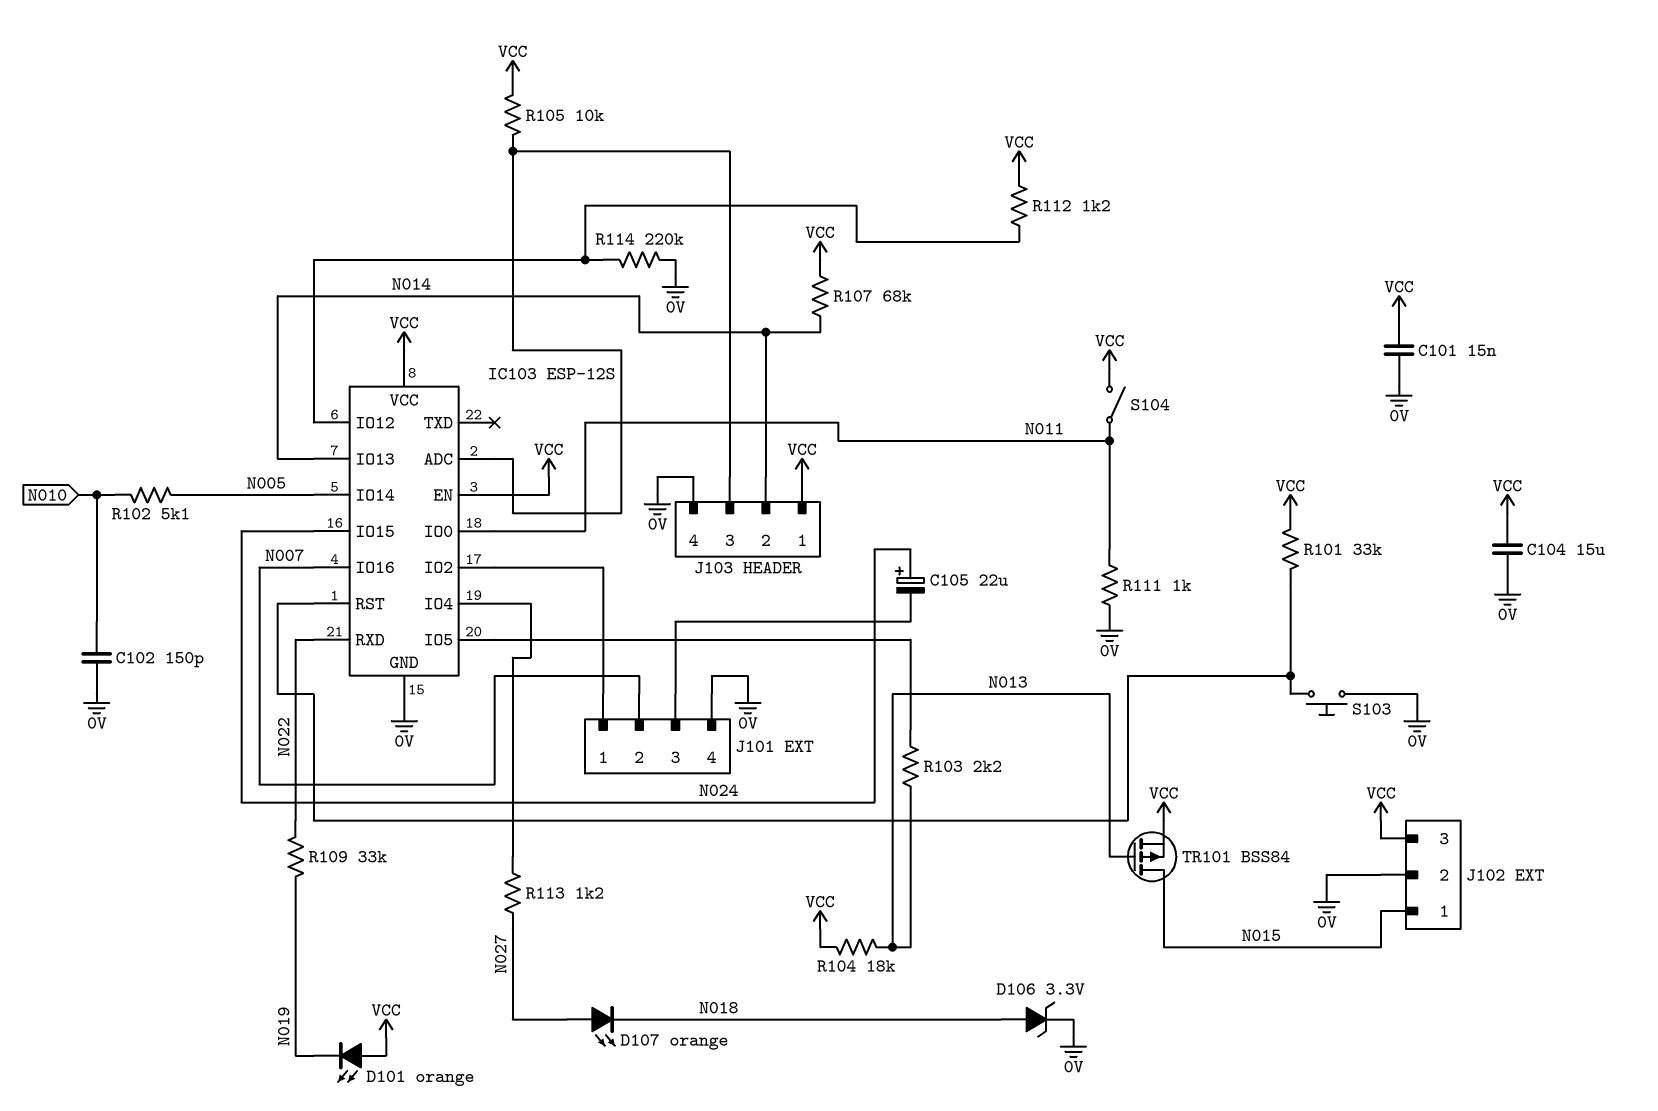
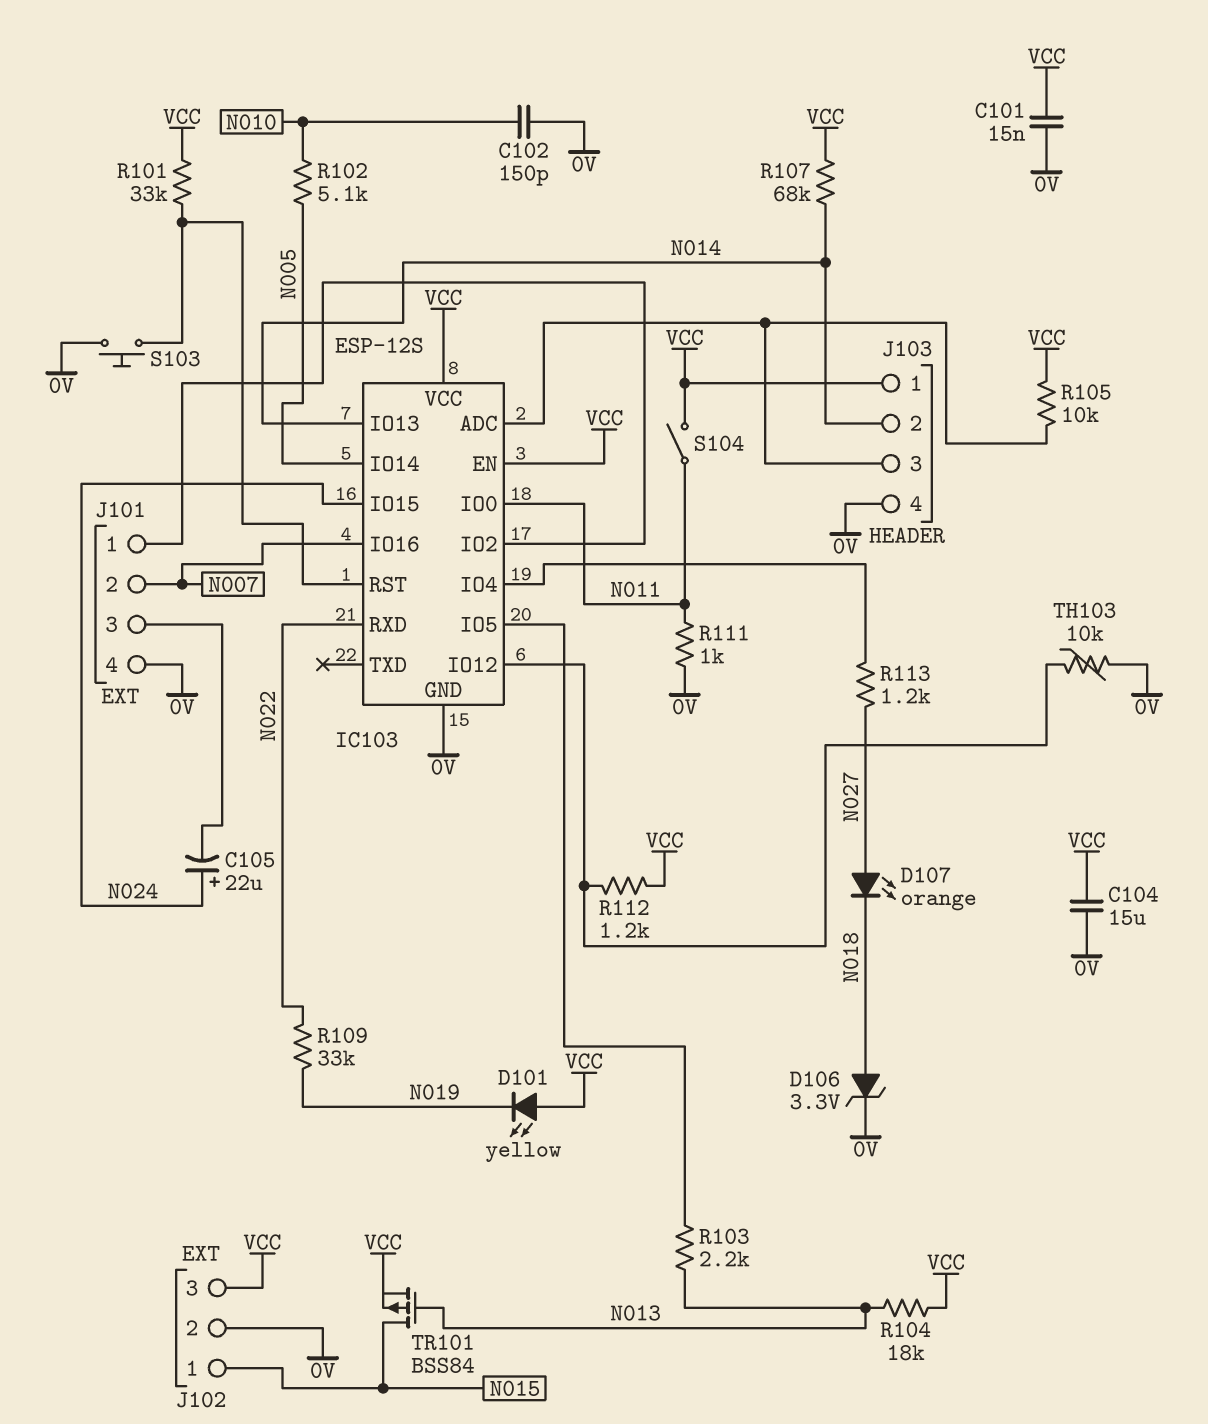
D101: LED orange (A VCC, K N019) -> LED yellow (A VCC, K N019)
R114: 220k (0V, IC103/IO12) -> none
TH103: none -> 10k (0V, IC103/IO12)

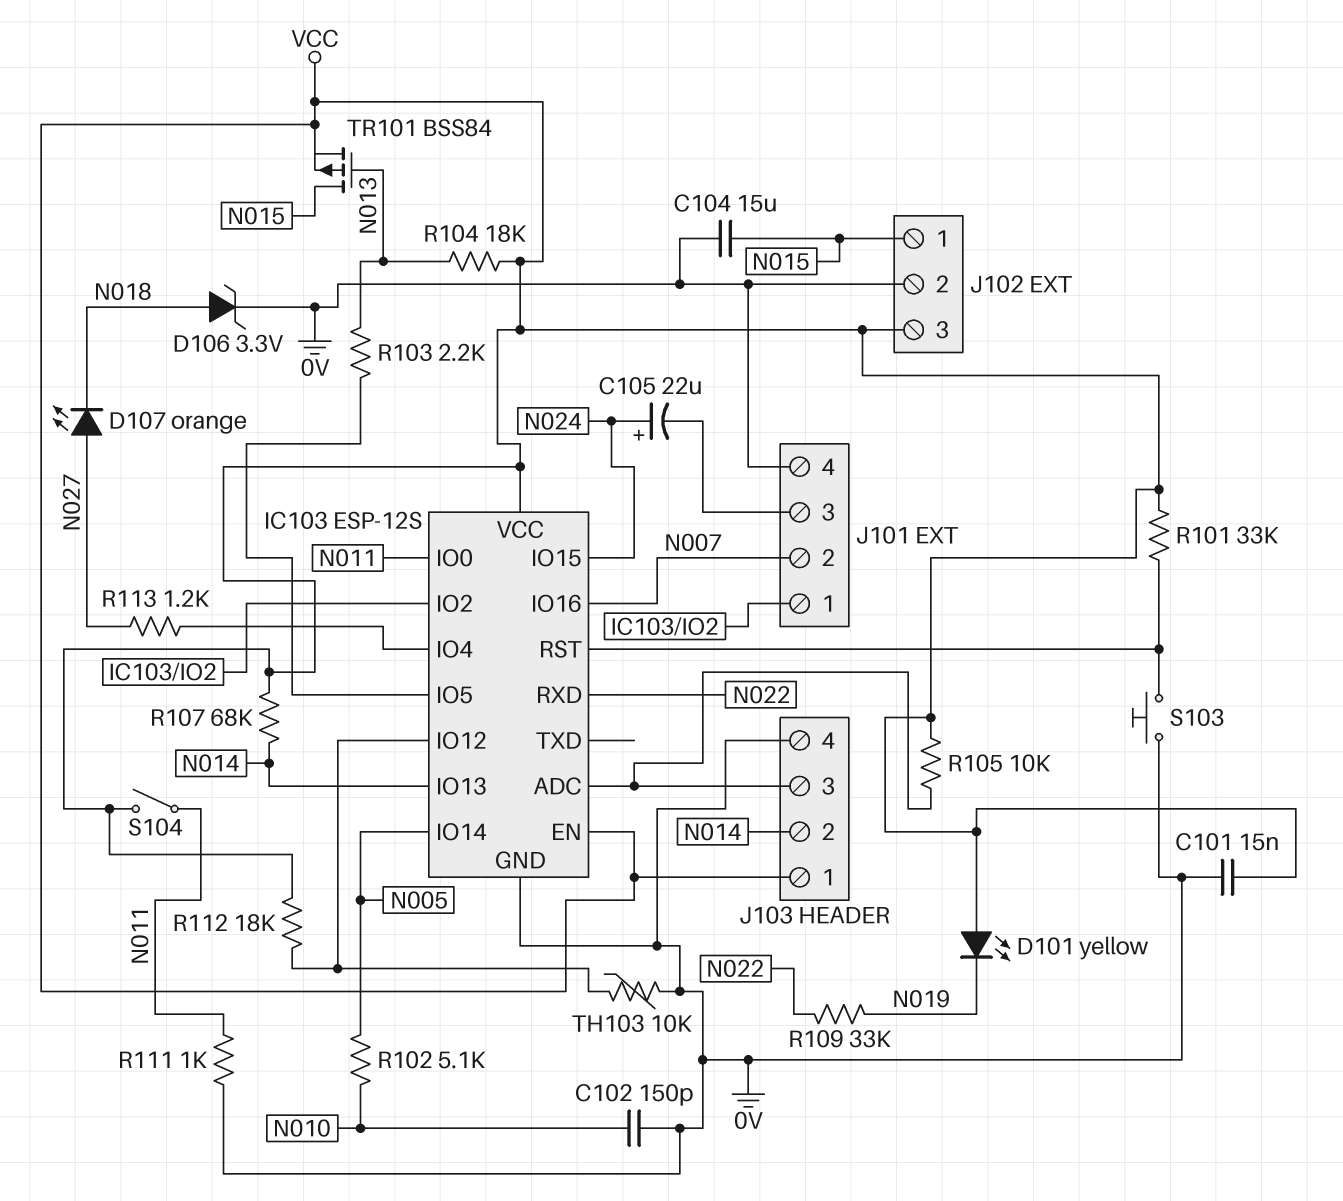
C104: 15uF (0V, VCC) -> 15uF (0V, N015)
R112: 1.2k (IC103/IO12, VCC) -> 18k (IC103/IO12, VCC)

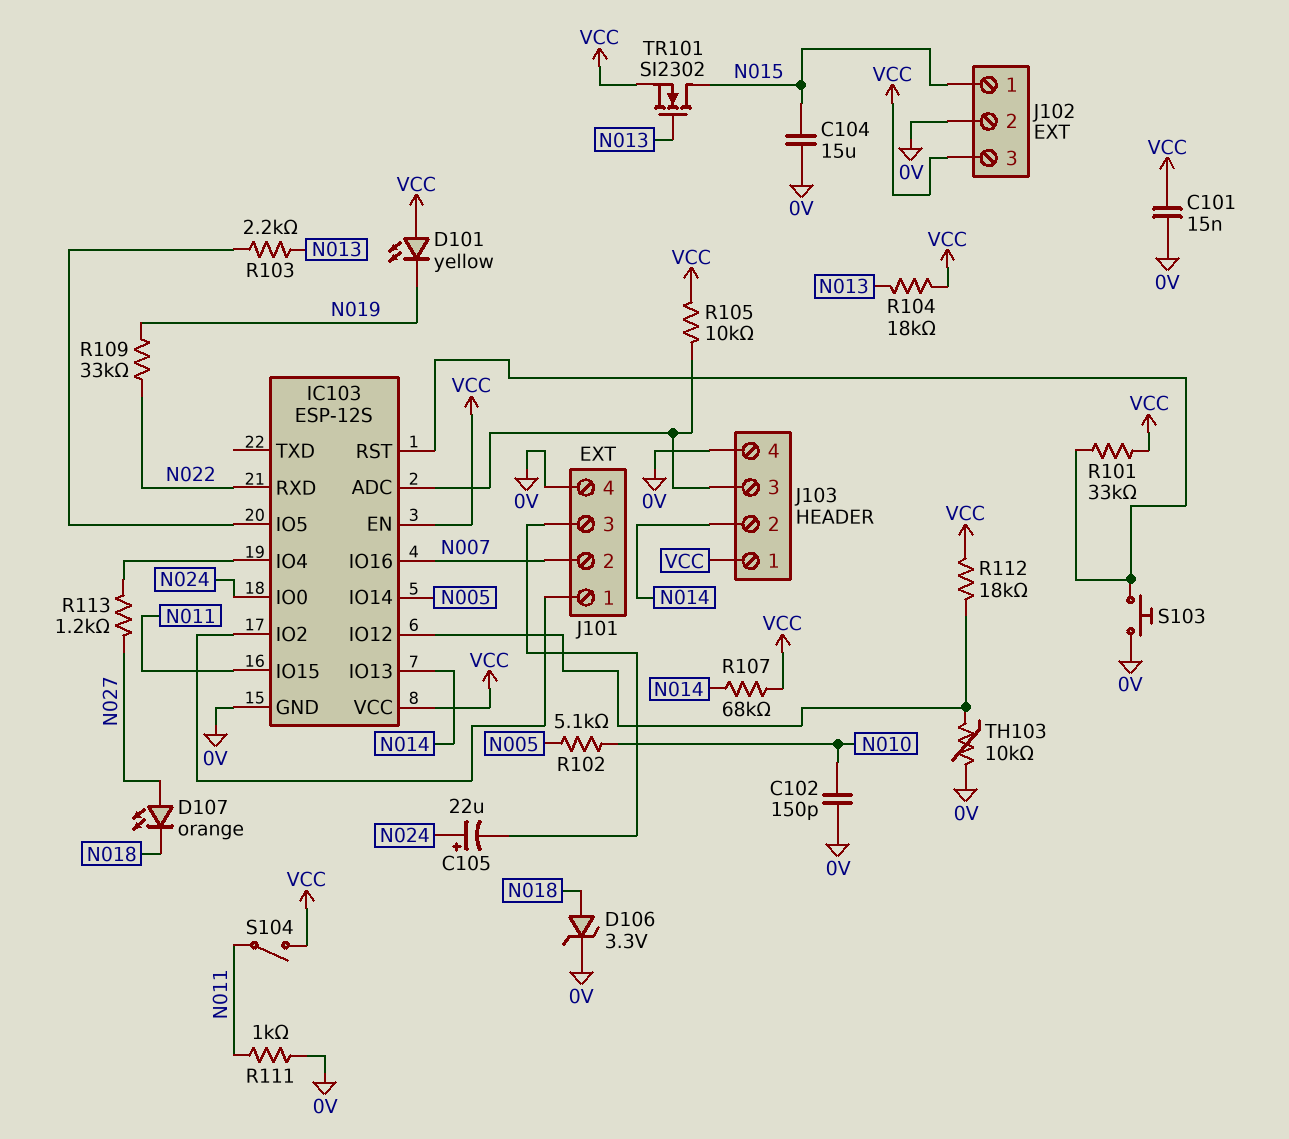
IC103 pin IO0: N011 -> N024
IC103 pin IO15: N024 -> N011
TR101: PMOS BSS84 (G N013, D N015, S VCC) -> NMOS SI2302 (G N013, D N015, S VCC)

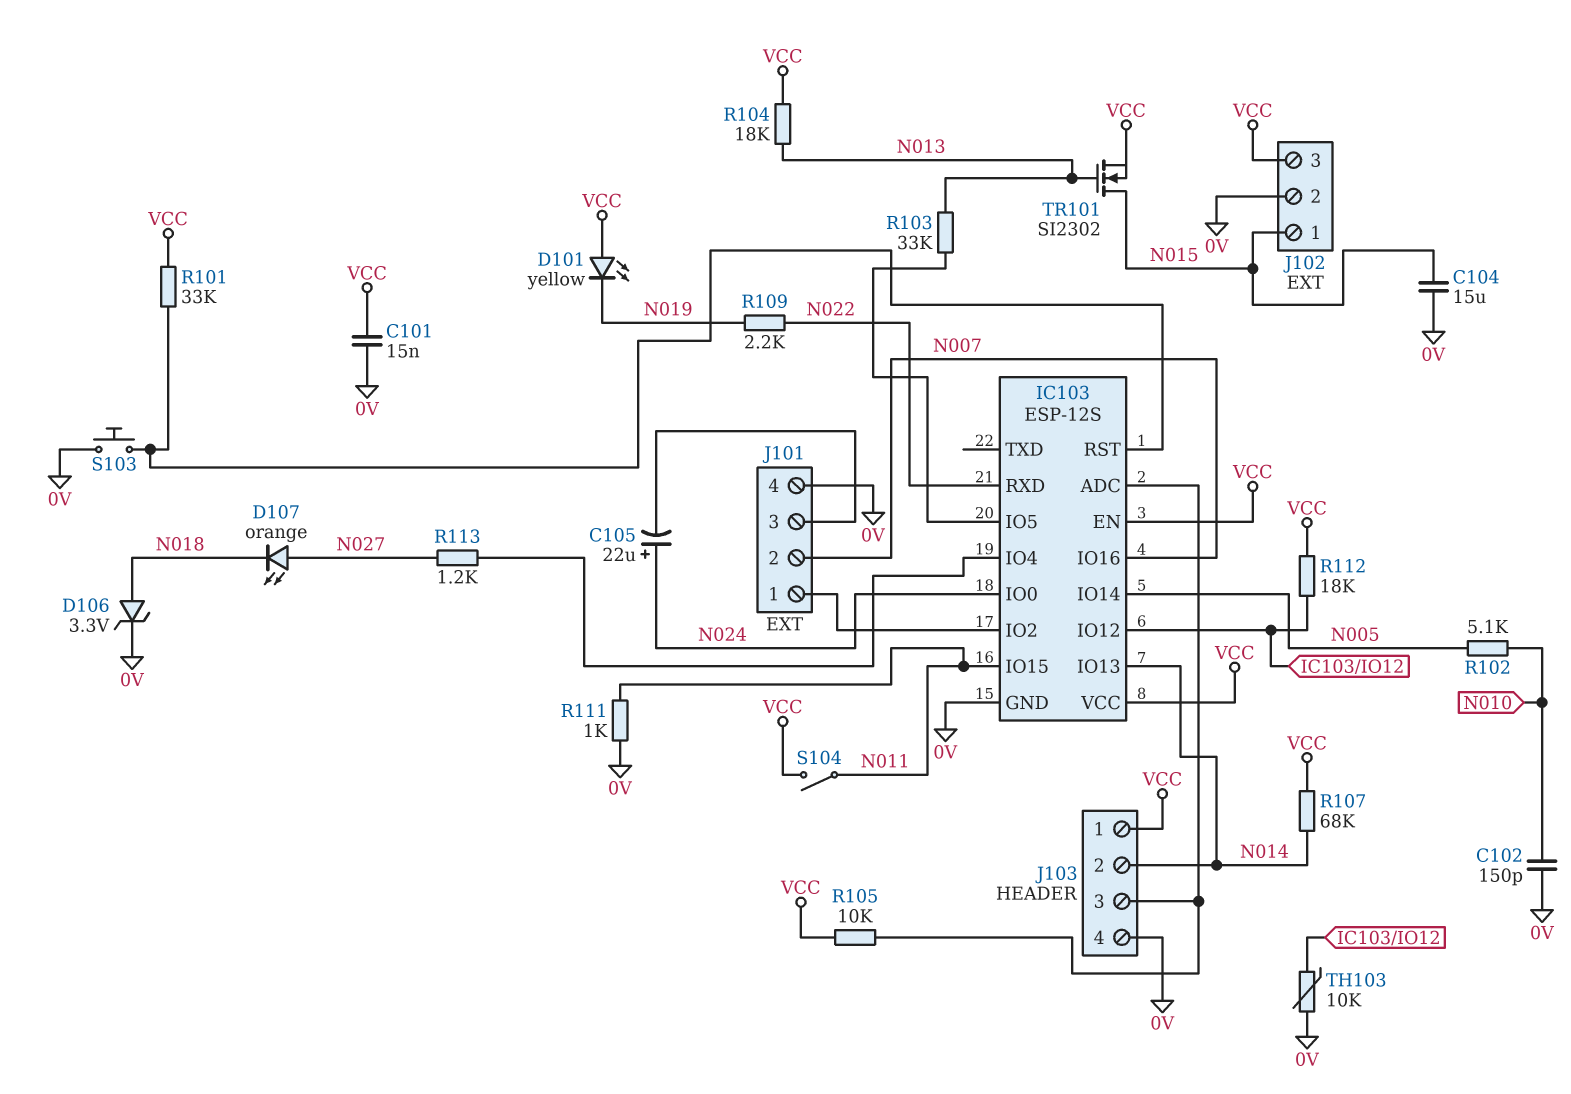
R103: 2.2k (IC103/IO5, N013) -> 33k (IC103/IO5, N013)
R109: 33k (N019, N022) -> 2.2k (N019, N022)

